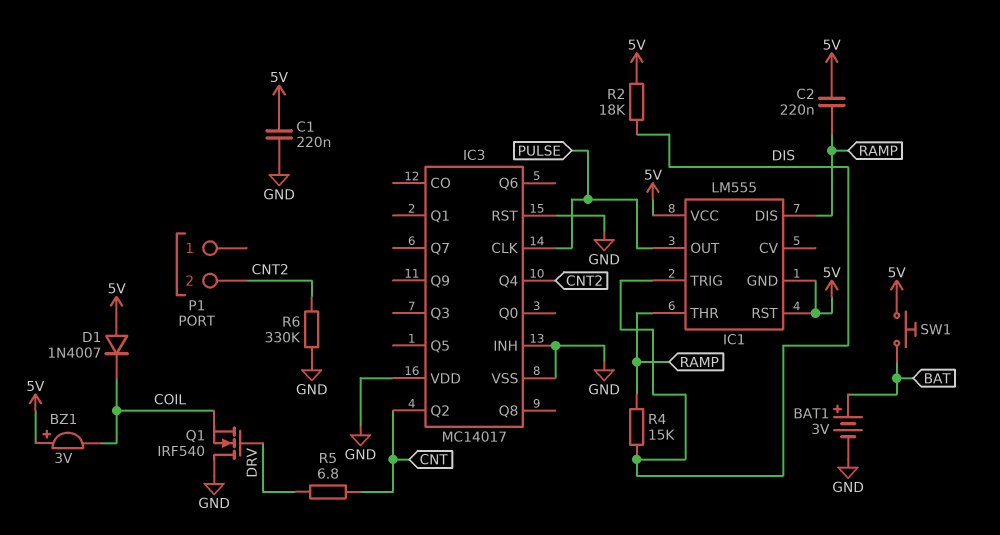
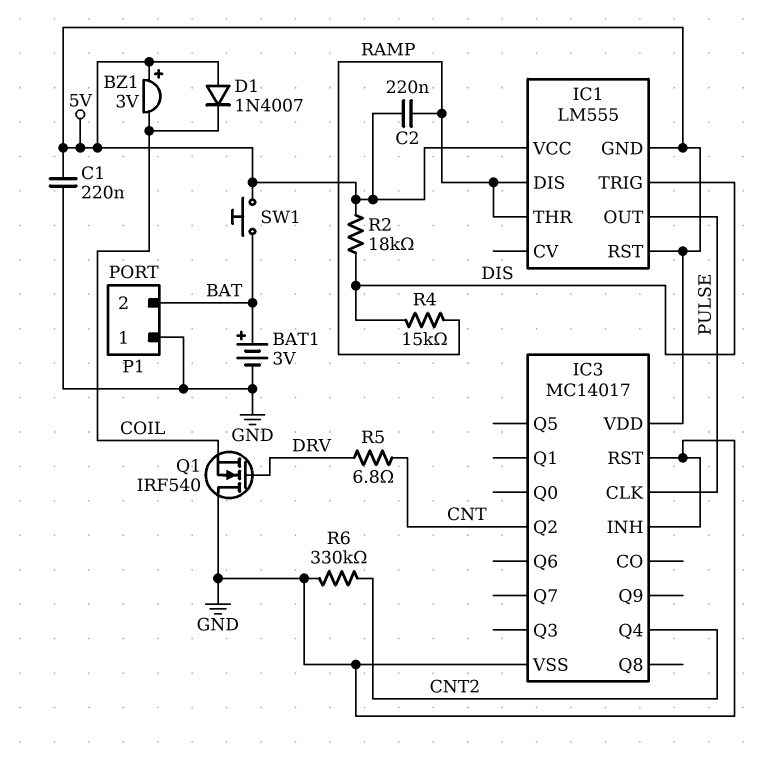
IC3 pin VDD: GND -> 5V
P1 pin 1: none -> GND
P1 pin 2: CNT2 -> BAT

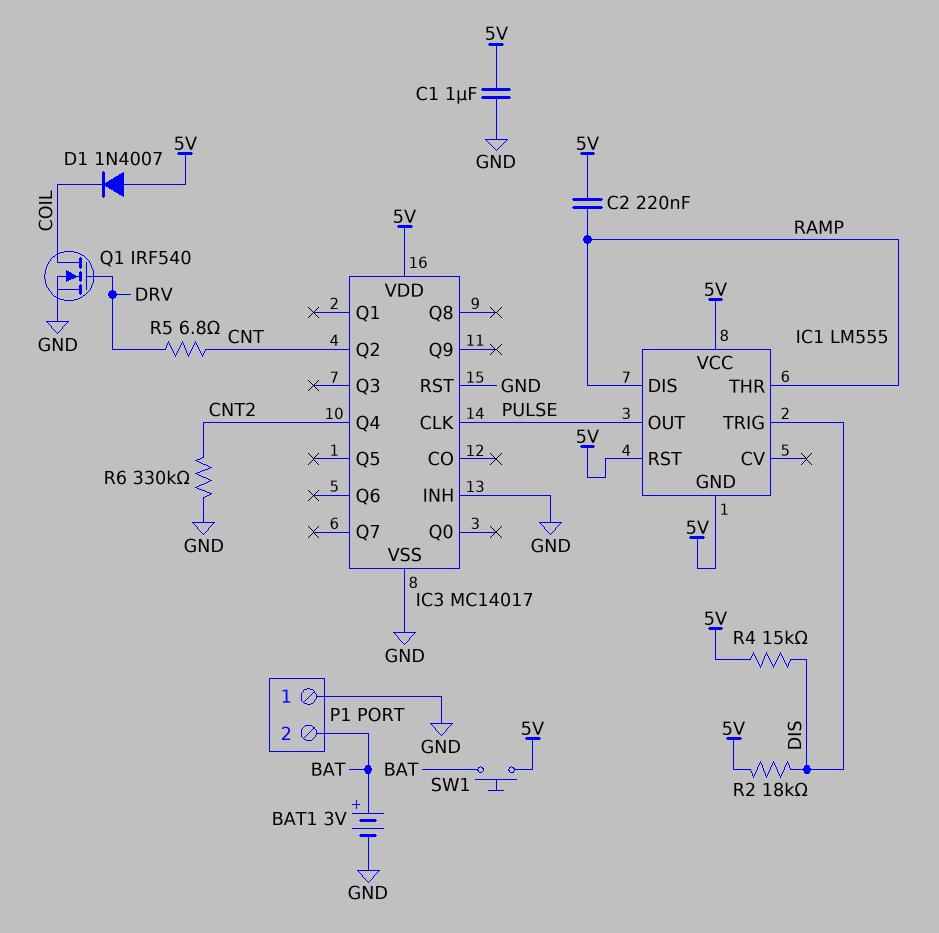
BZ1: buzzer 3V (plus 5V, minus COIL) -> none
C1: 220nF (5V, GND) -> 1uF (5V, GND)
Q1: NMOS IRF540 (G DRV, D GND, S COIL) -> NMOS IRF540 (G DRV, D COIL, S GND)
R4: 15k (DIS, RAMP) -> 15k (5V, DIS)

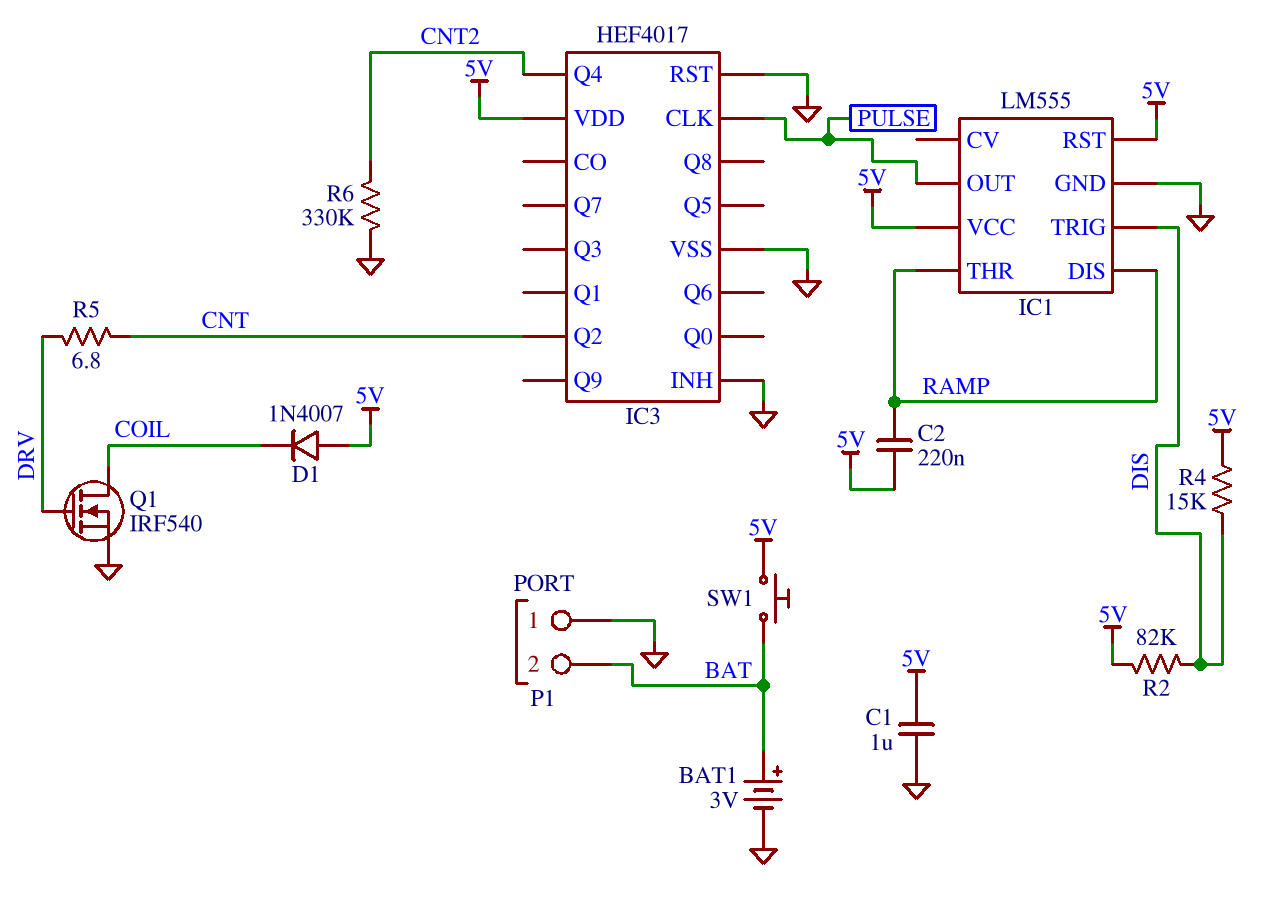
IC1 pin GND: 5V -> GND
IC3: MC14017 -> HEF4017
R2: 18k (5V, DIS) -> 82k (5V, DIS)

